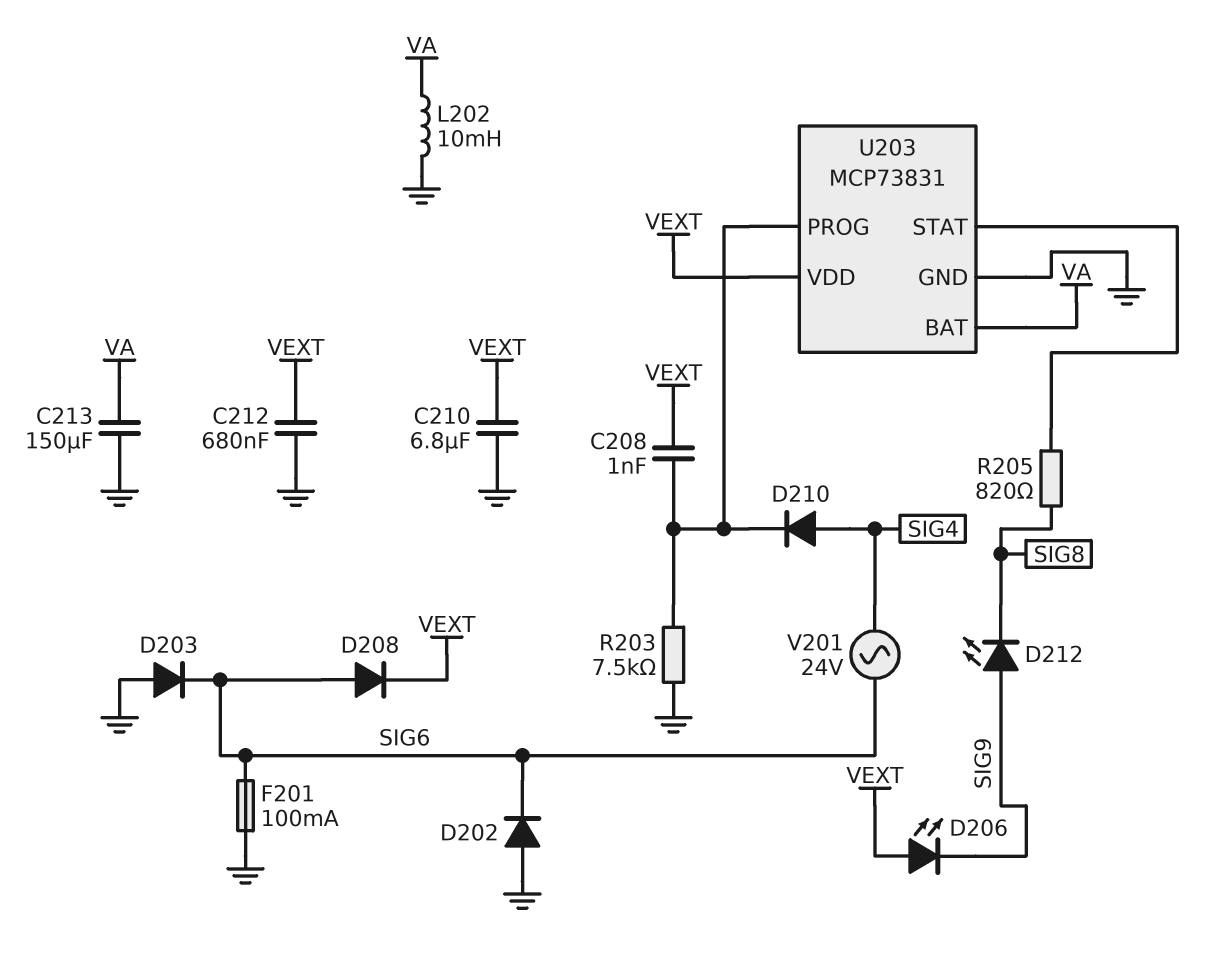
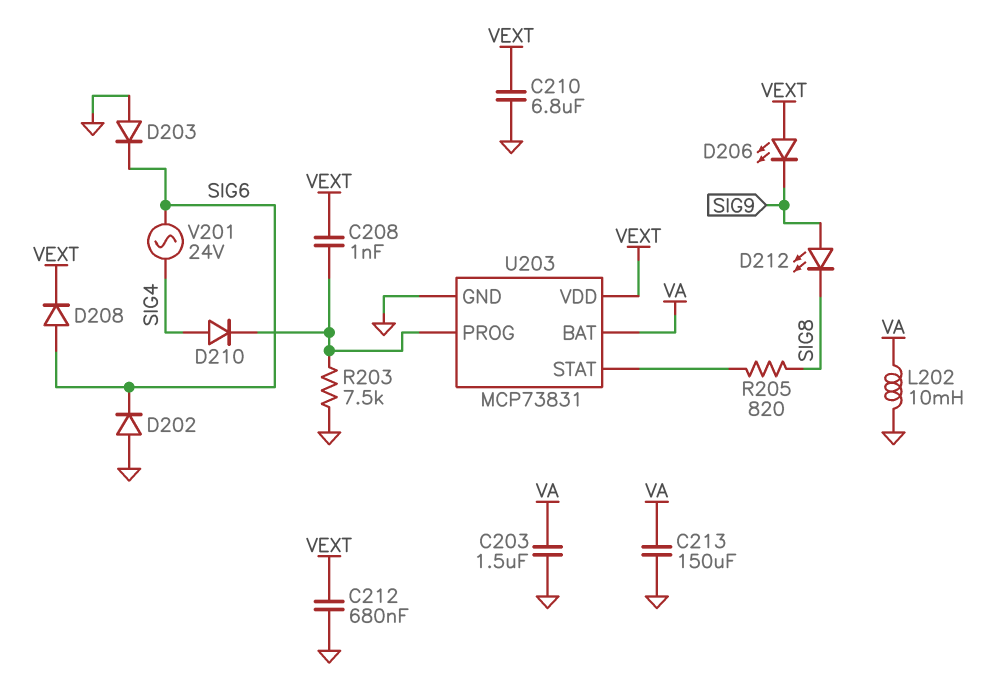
C203: none -> 1.5uF (GND, VA)
F201: 100mA (GND, SIG6) -> none

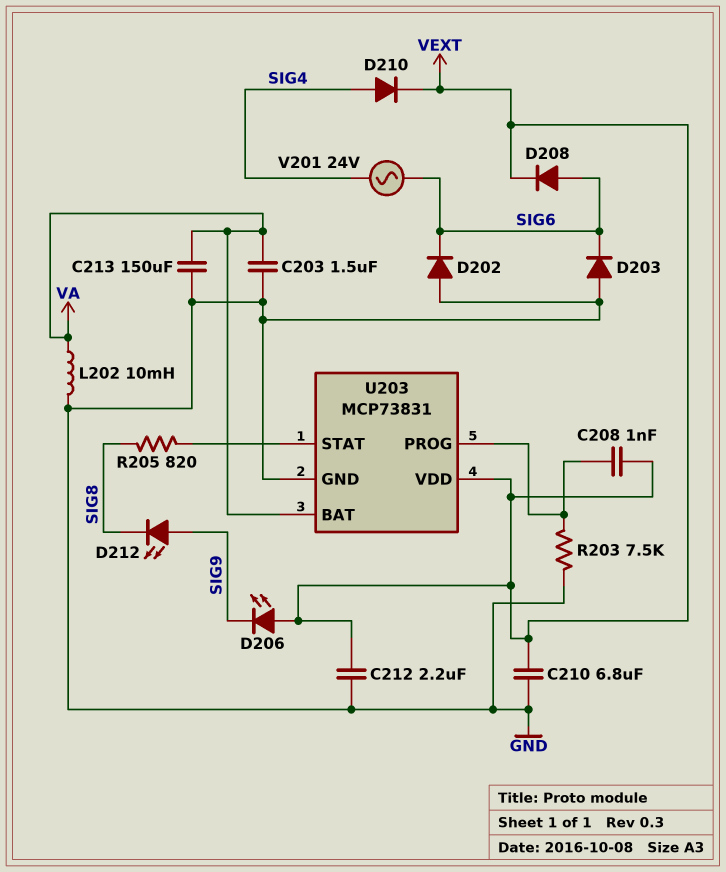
C212: 680nF (GND, VEXT) -> 2.2uF (GND, VEXT)
D210: diode (A SIG4, K U203/PROG) -> diode (A SIG4, K VEXT)

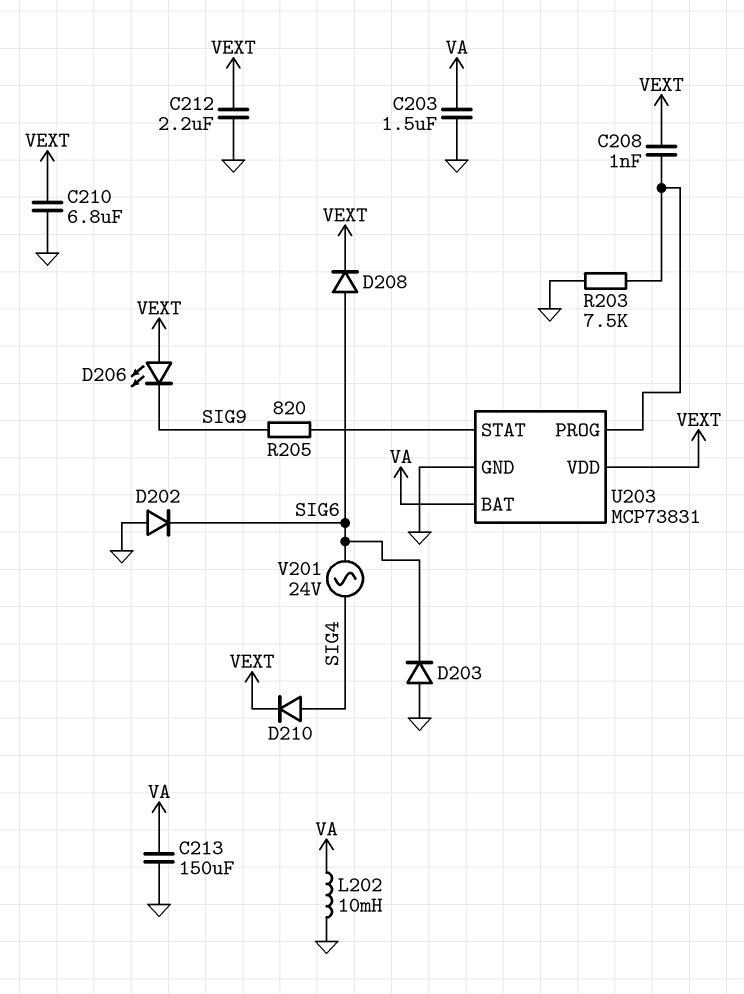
D212: LED (A SIG9, K SIG8) -> none
R205: 820 (SIG8, U203/STAT) -> 820 (SIG9, U203/STAT)

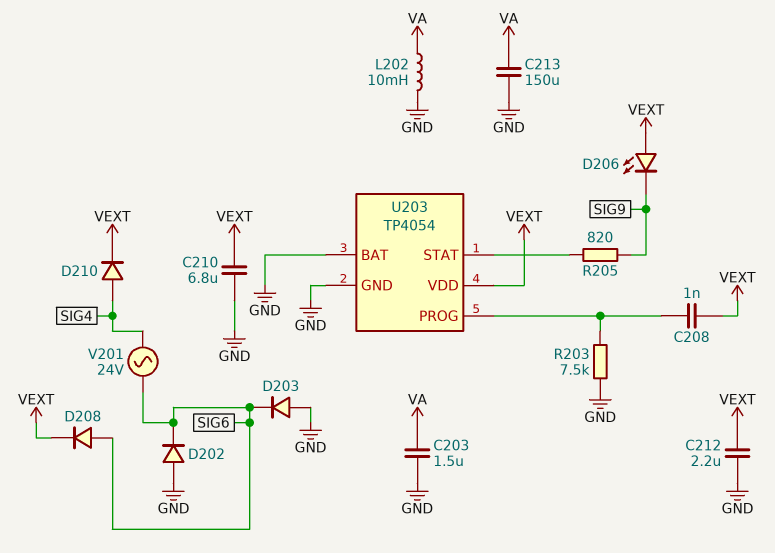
U203: MCP73831 -> TP4054
U203 pin BAT: VA -> GND

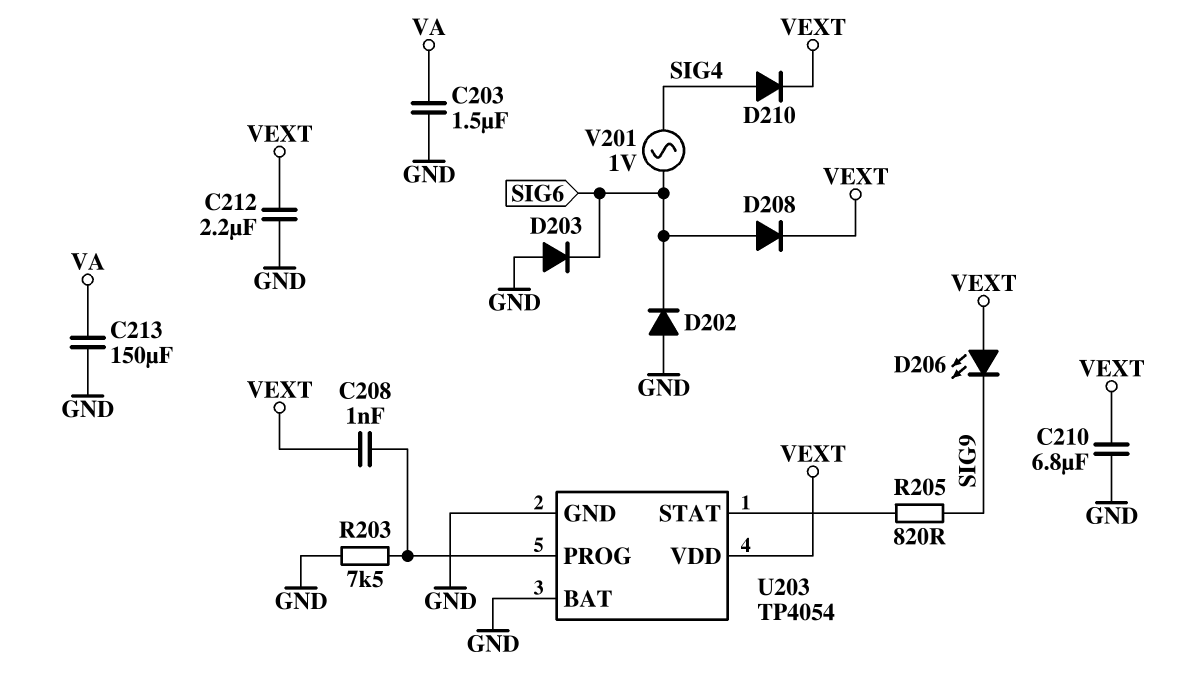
L202: 10mH (GND, VA) -> none
V201: AC 24V (SIG4, SIG6) -> AC 1V (SIG4, SIG6)

